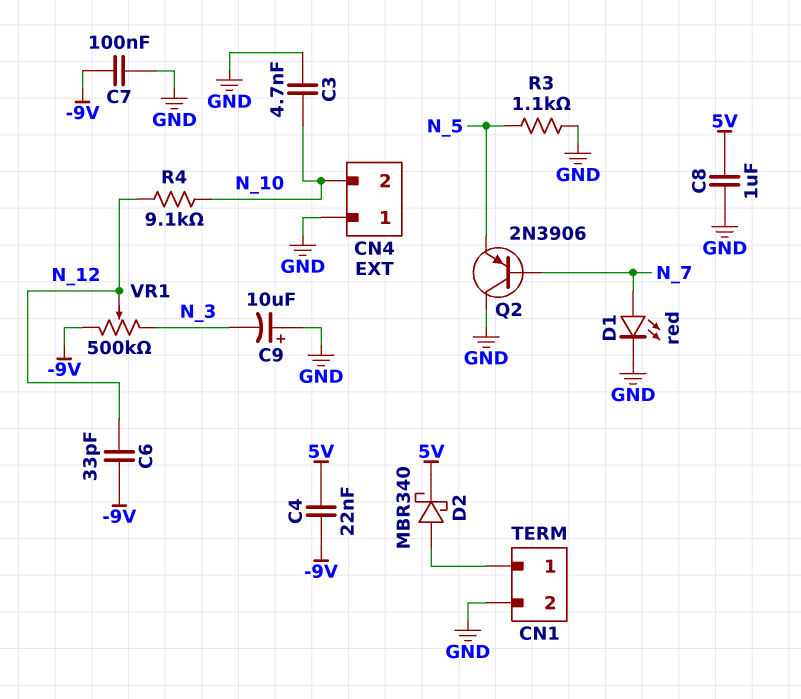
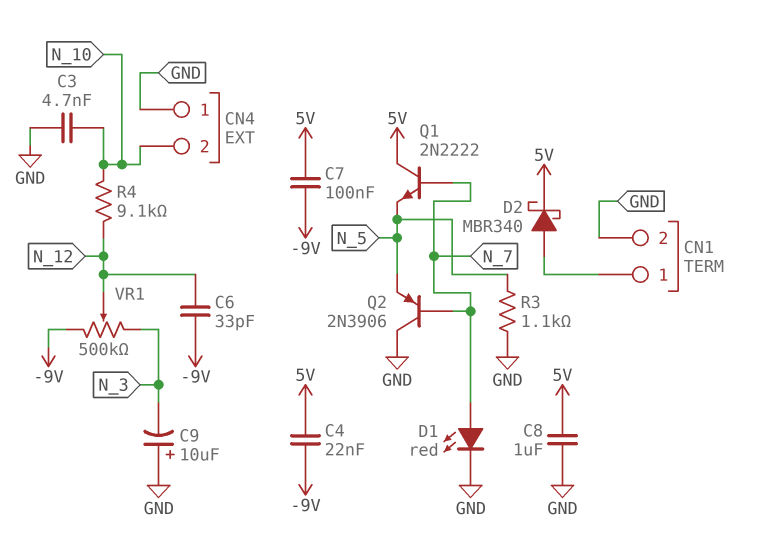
C7: 100nF (-9V, GND) -> 100nF (-9V, 5V)
Q1: none -> NPN 2N2222 (B N_7, C 5V, E N_5)

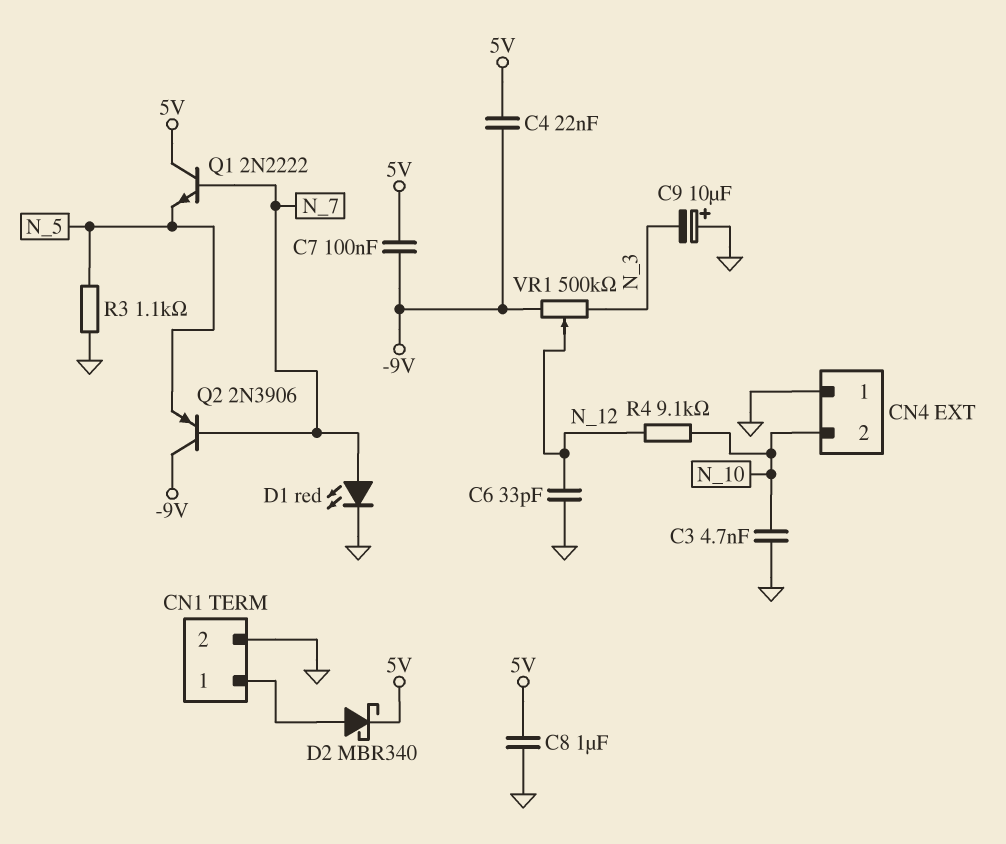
C6: 33pF (-9V, N_12) -> 33pF (GND, N_12)
Q2: PNP 2N3906 (B N_7, C GND, E N_5) -> PNP 2N3906 (B N_7, C -9V, E N_5)

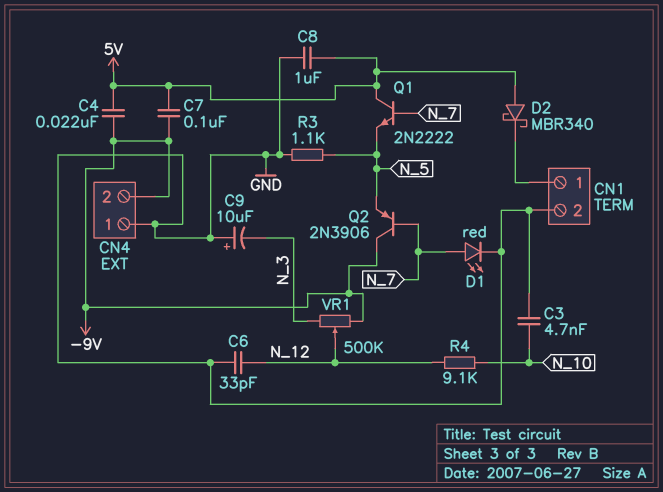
CN4 pin 2: N_10 -> -9V
D2: schottky MBR340 (A CN1/1, K 5V) -> schottky MBR340 (A 5V, K CN1/1)

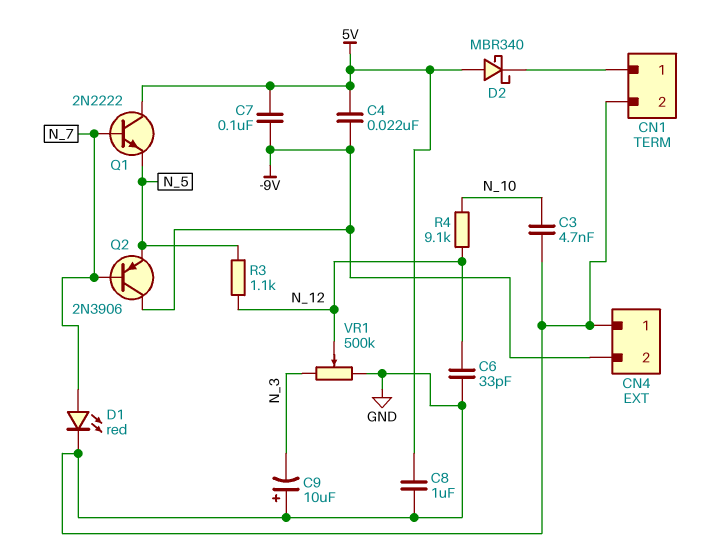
R3: 1.1k (GND, N_5) -> 1.1k (N_5, N_12)
VR1: 500k (-9V, N_3, wiper N_12) -> 500k (GND, N_3, wiper N_12)

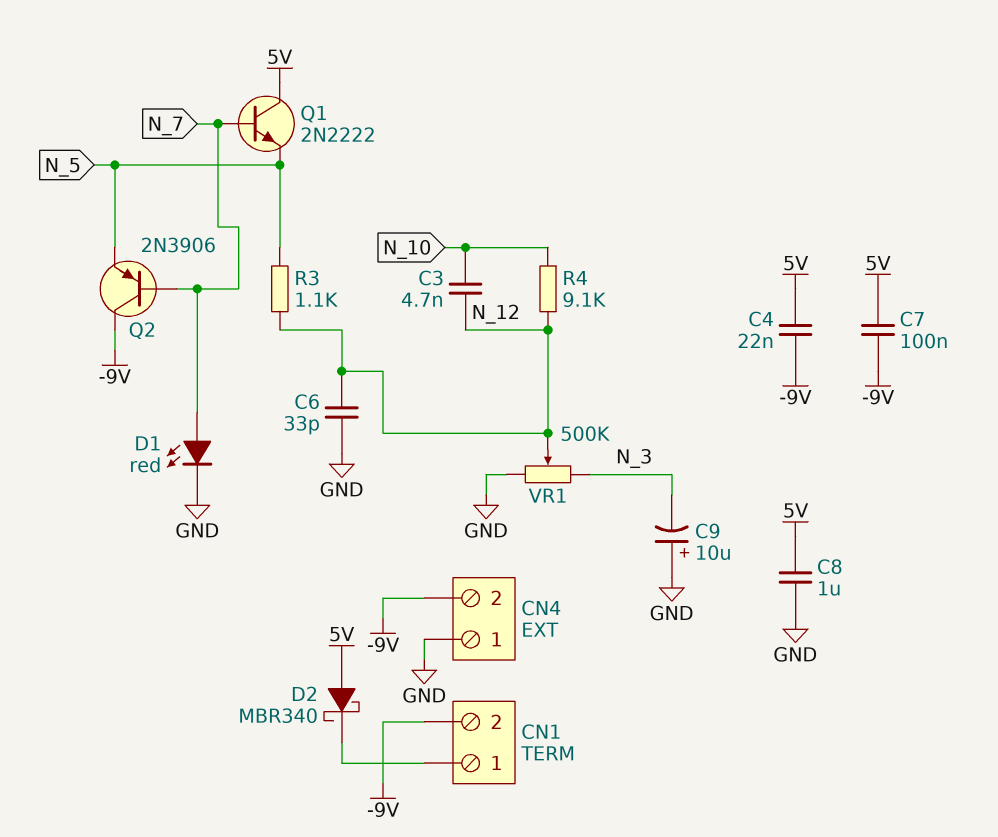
C3: 4.7nF (GND, N_10) -> 4.7nF (N_10, N_12)
CN1 pin 2: GND -> -9V

